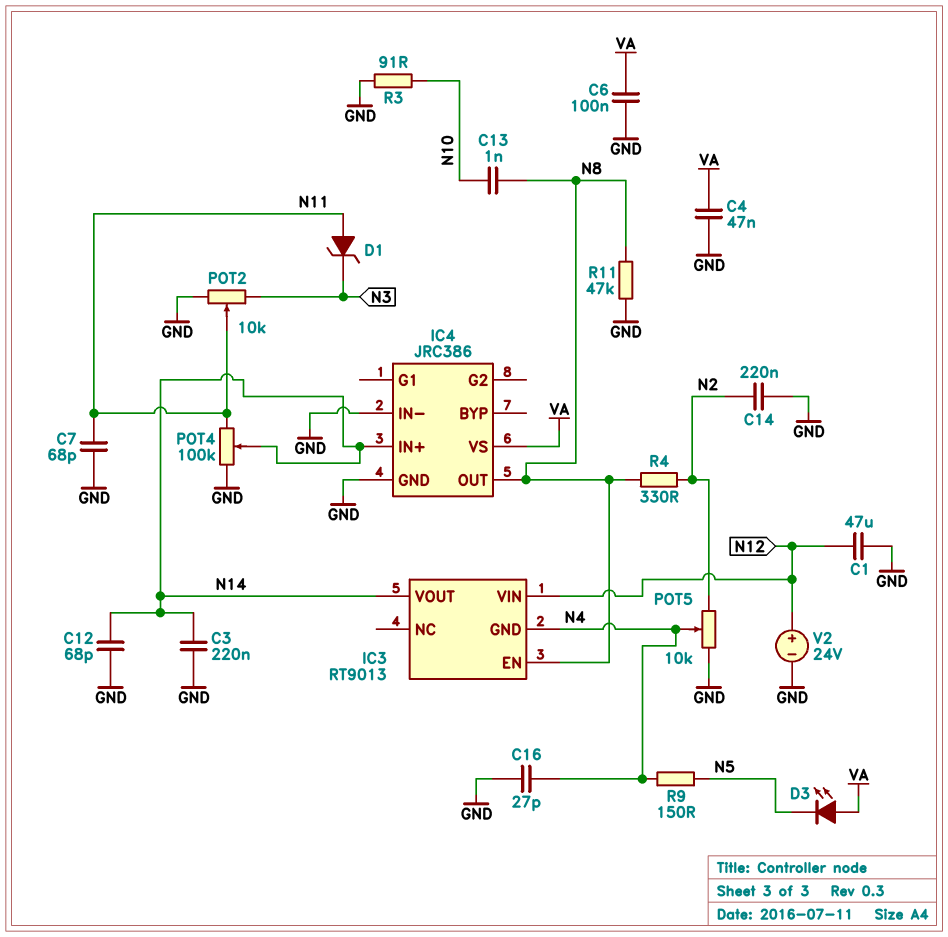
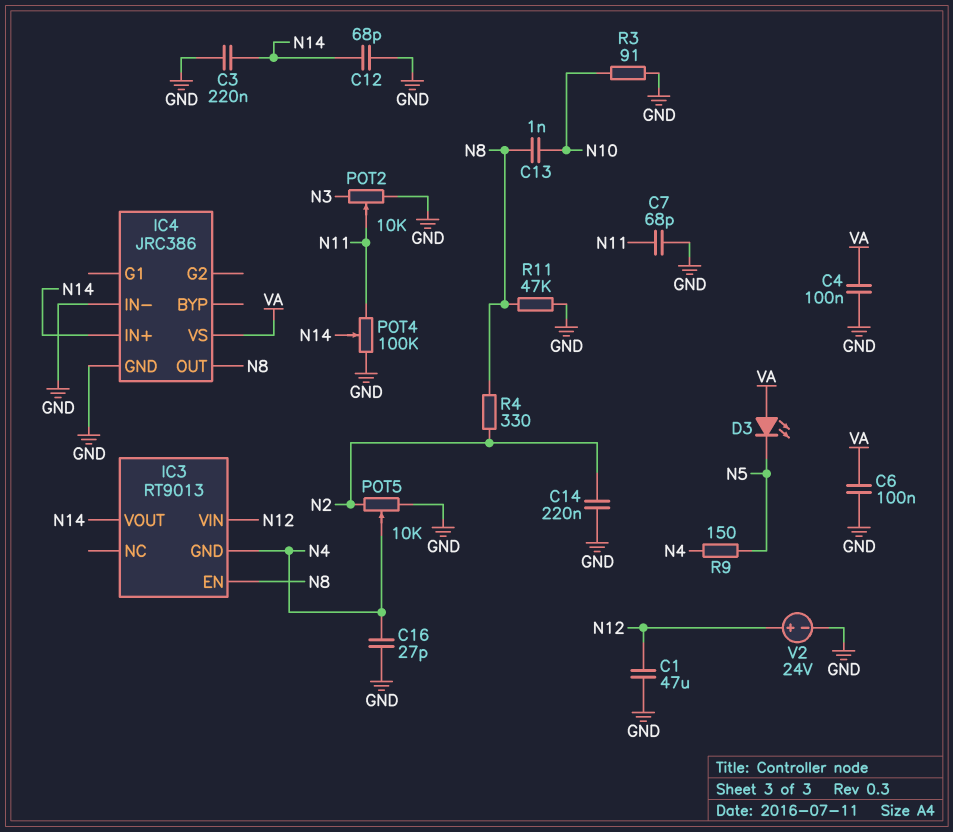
C4: 47nF (GND, VA) -> 100nF (GND, VA)
D1: zener (A N11, K N3) -> none

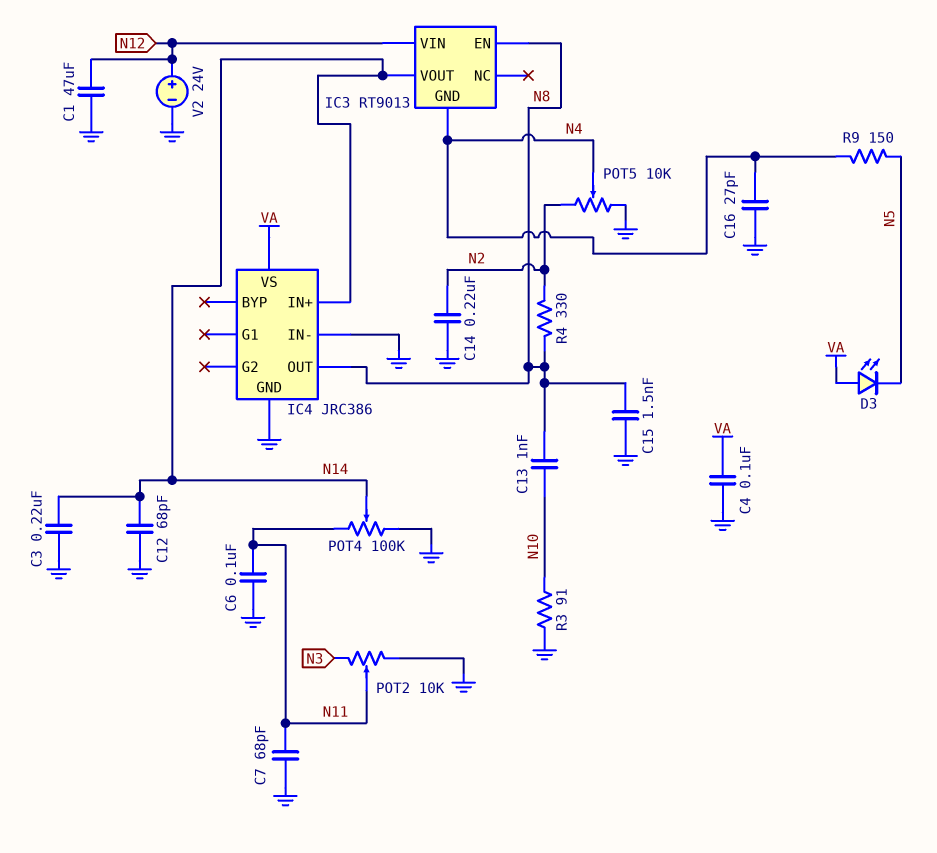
C6: 100nF (GND, VA) -> 100nF (GND, N11)
C15: none -> 1.5nF (GND, N8)
R11: 47k (GND, N8) -> none

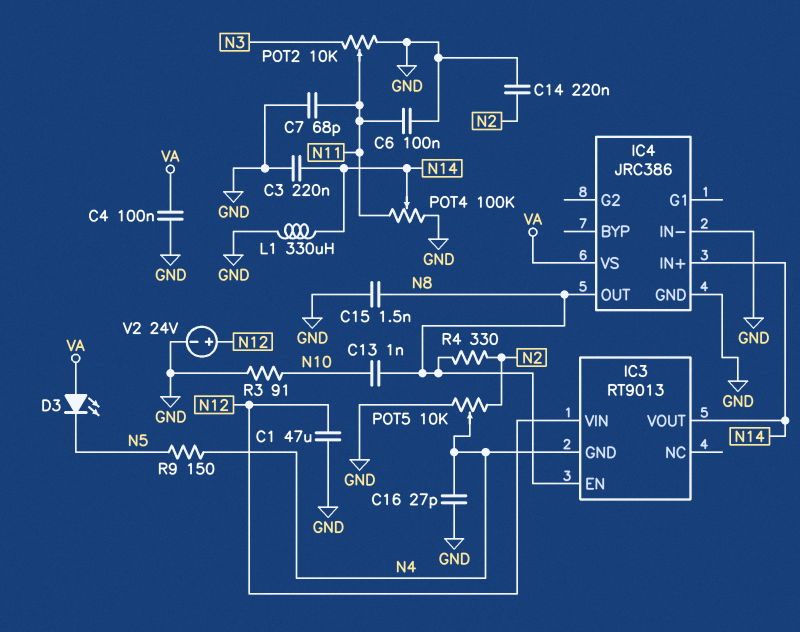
C12: 68pF (GND, N14) -> none
L1: none -> 330uH (GND, N14)

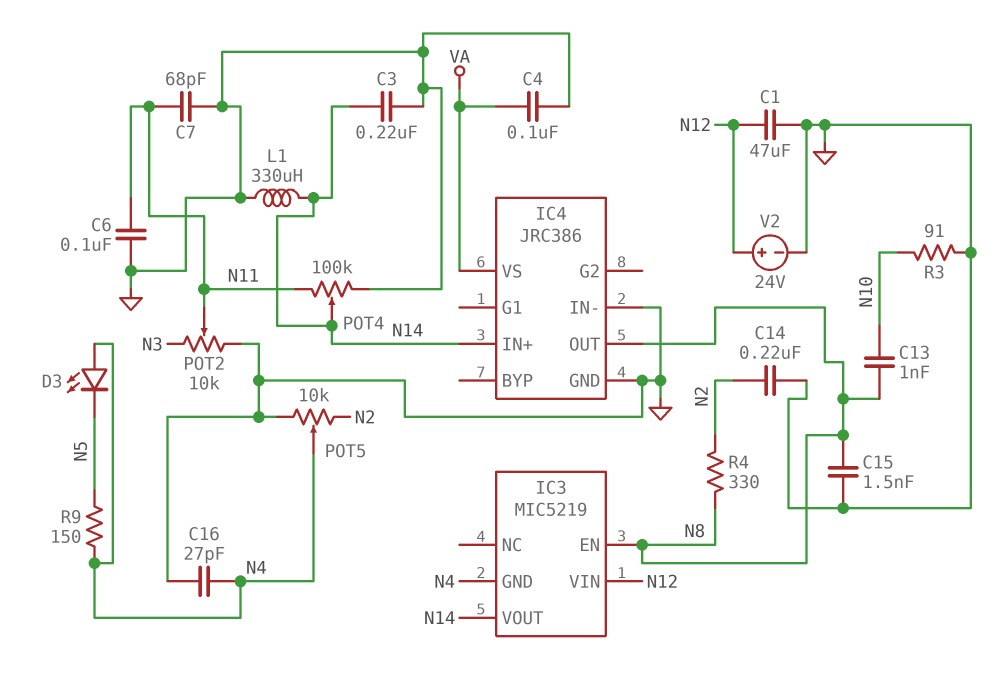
D3: LED (A VA, K N5) -> LED (A N4, K N5)
IC3: RT9013 -> MIC5219

